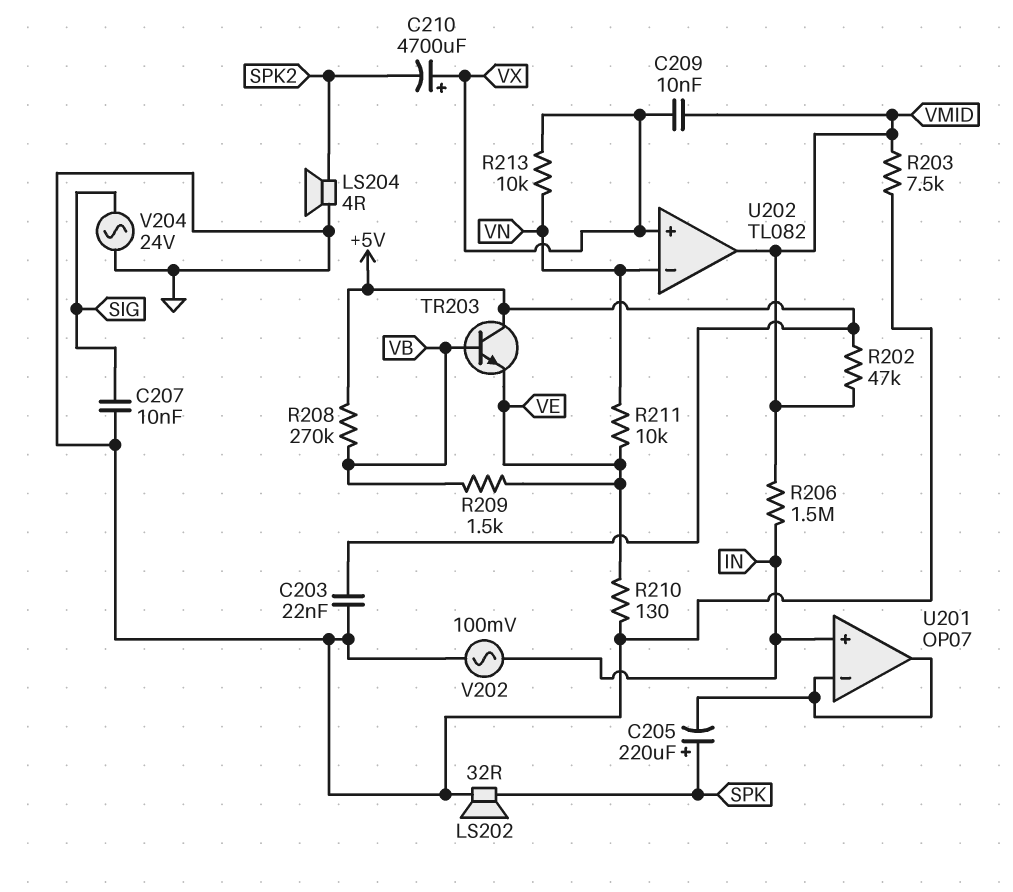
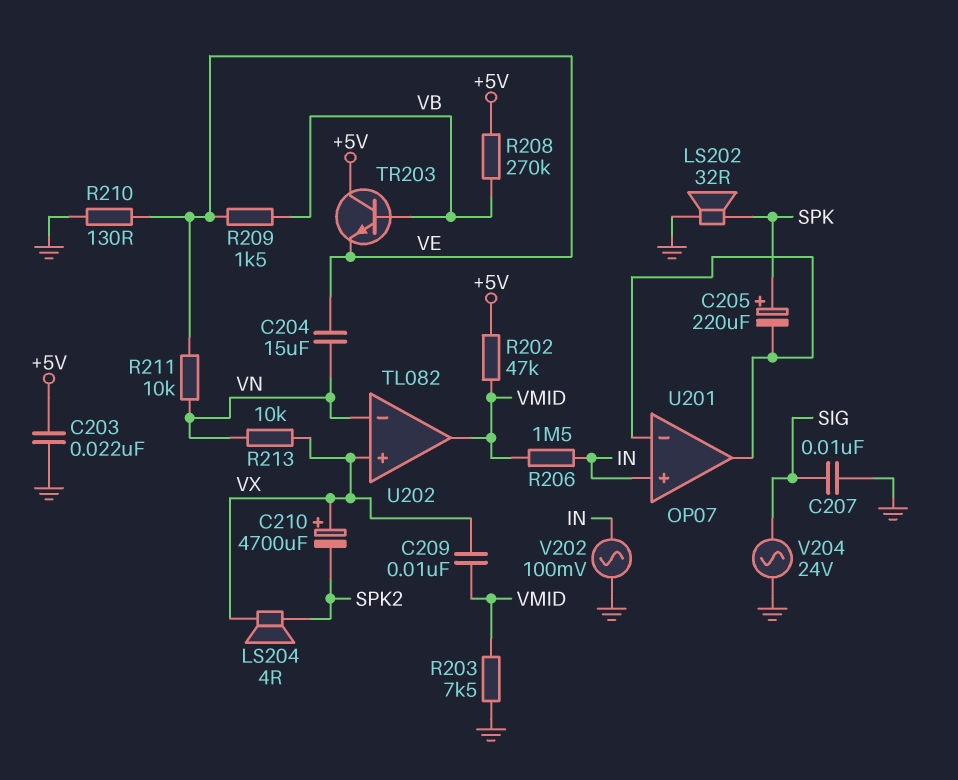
C204: none -> 15uF (VE, VN)
LS204: speaker 4R (GND, SPK2) -> speaker 4R (SPK2, VX)

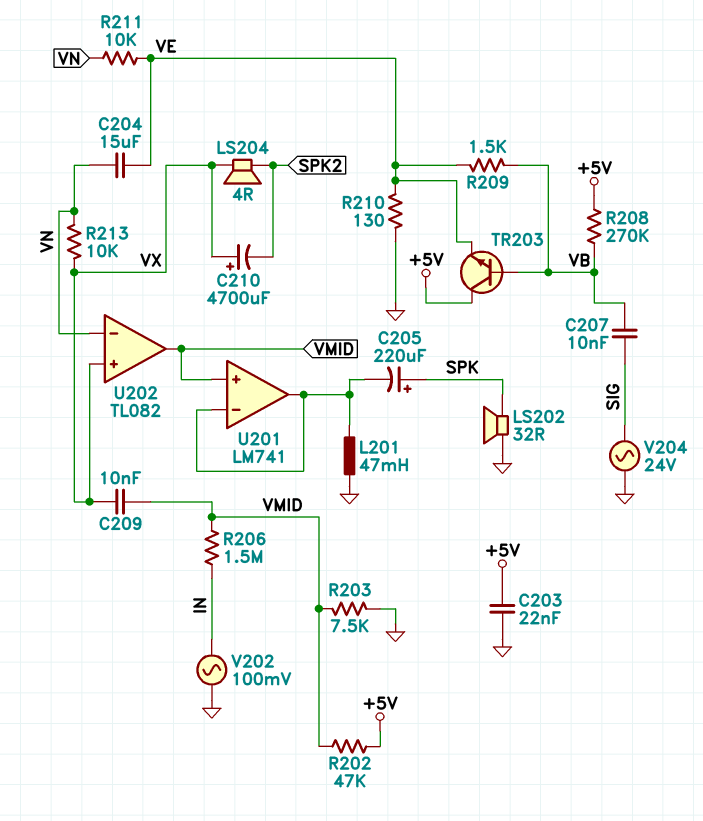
C207: 10nF (GND, SIG) -> 10nF (SIG, VB)
L201: none -> 47mH (GND, U201/in-)
U201: OP07 -> LM741
U201 pin in+: IN -> VMID

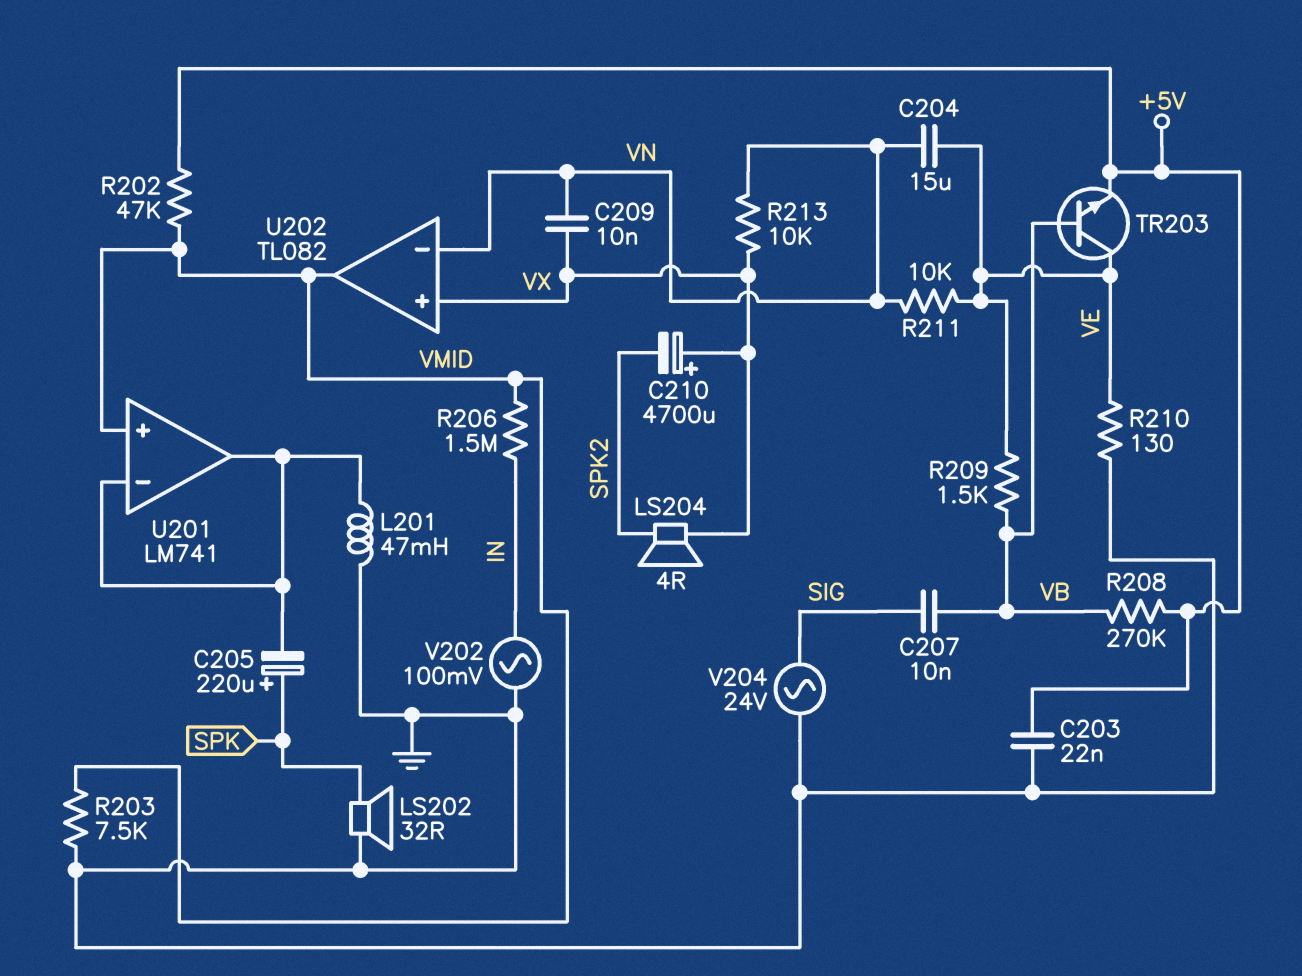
C209: 10nF (VMID, VX) -> 10nF (VN, VX)
TR203: NPN (B VB, C +5V, E VE) -> NPN (B VB, C VE, E +5V)

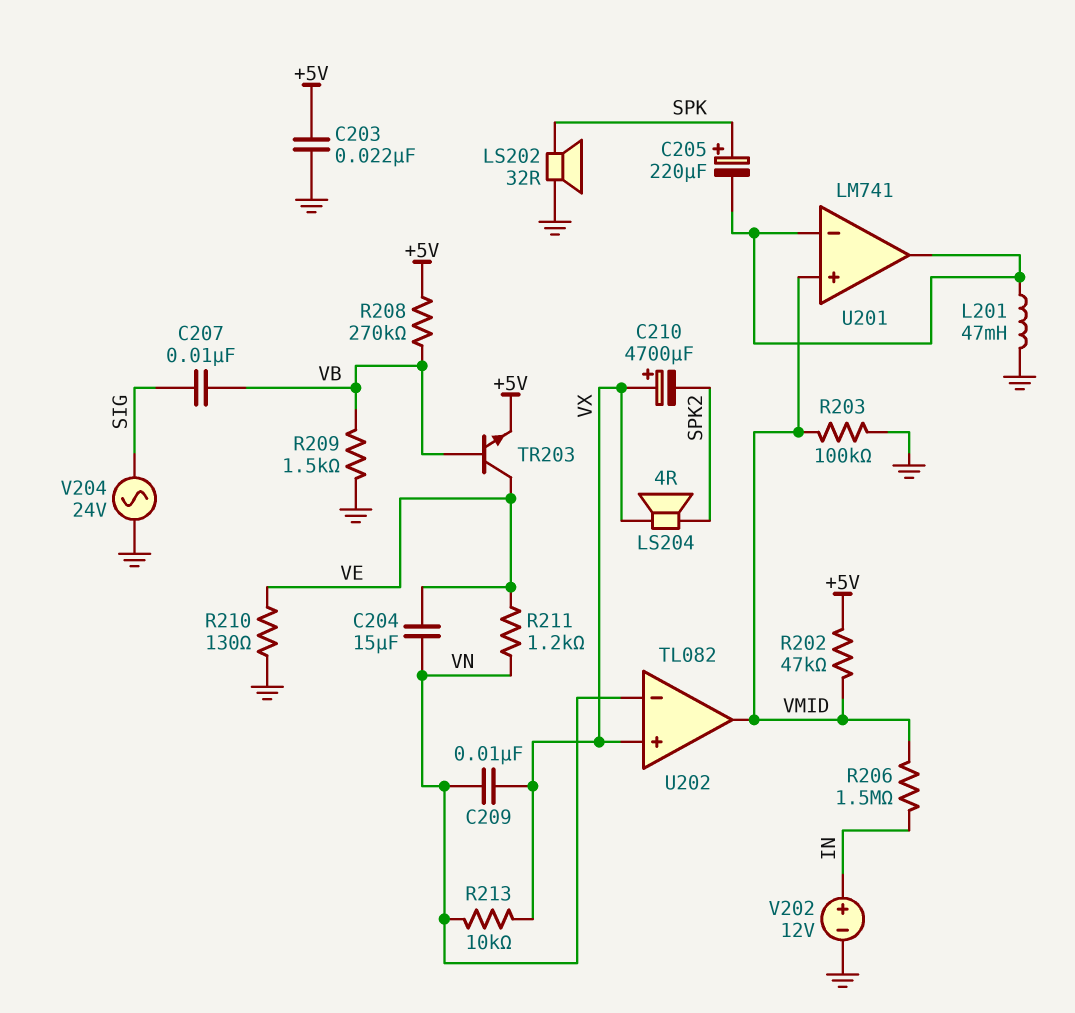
R203: 7.5k (GND, VMID) -> 100k (GND, VMID)
R209: 1.5k (VB, VE) -> 1.5k (GND, VB)
R211: 10k (VE, VN) -> 1.2k (VE, VN)
V202: AC 100mV (GND, IN) -> 12V (plus IN, minus GND)

